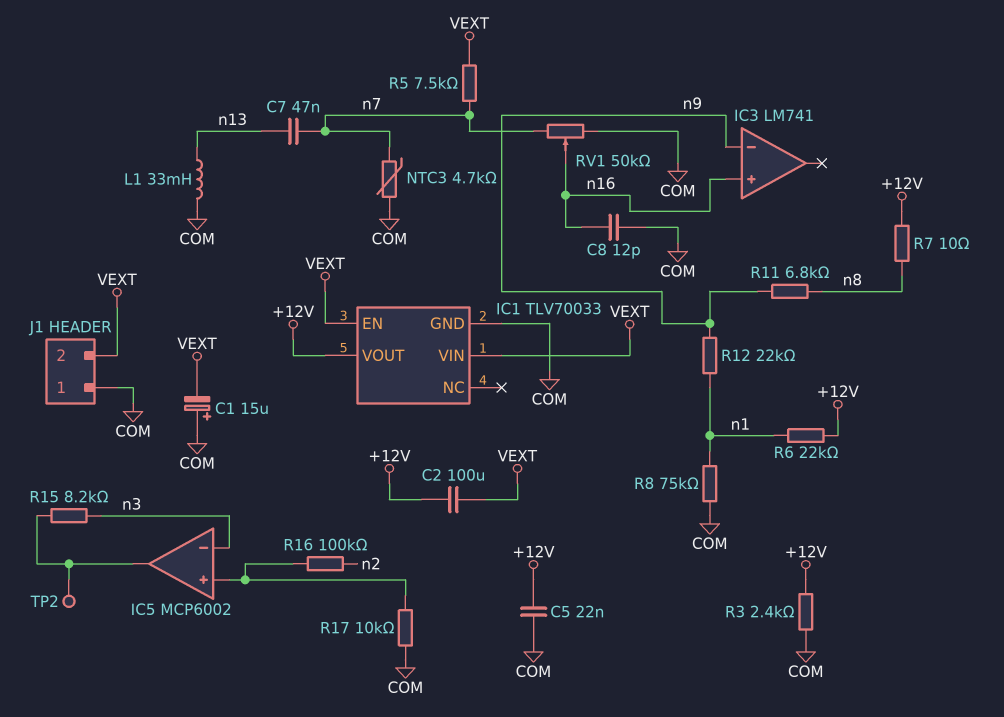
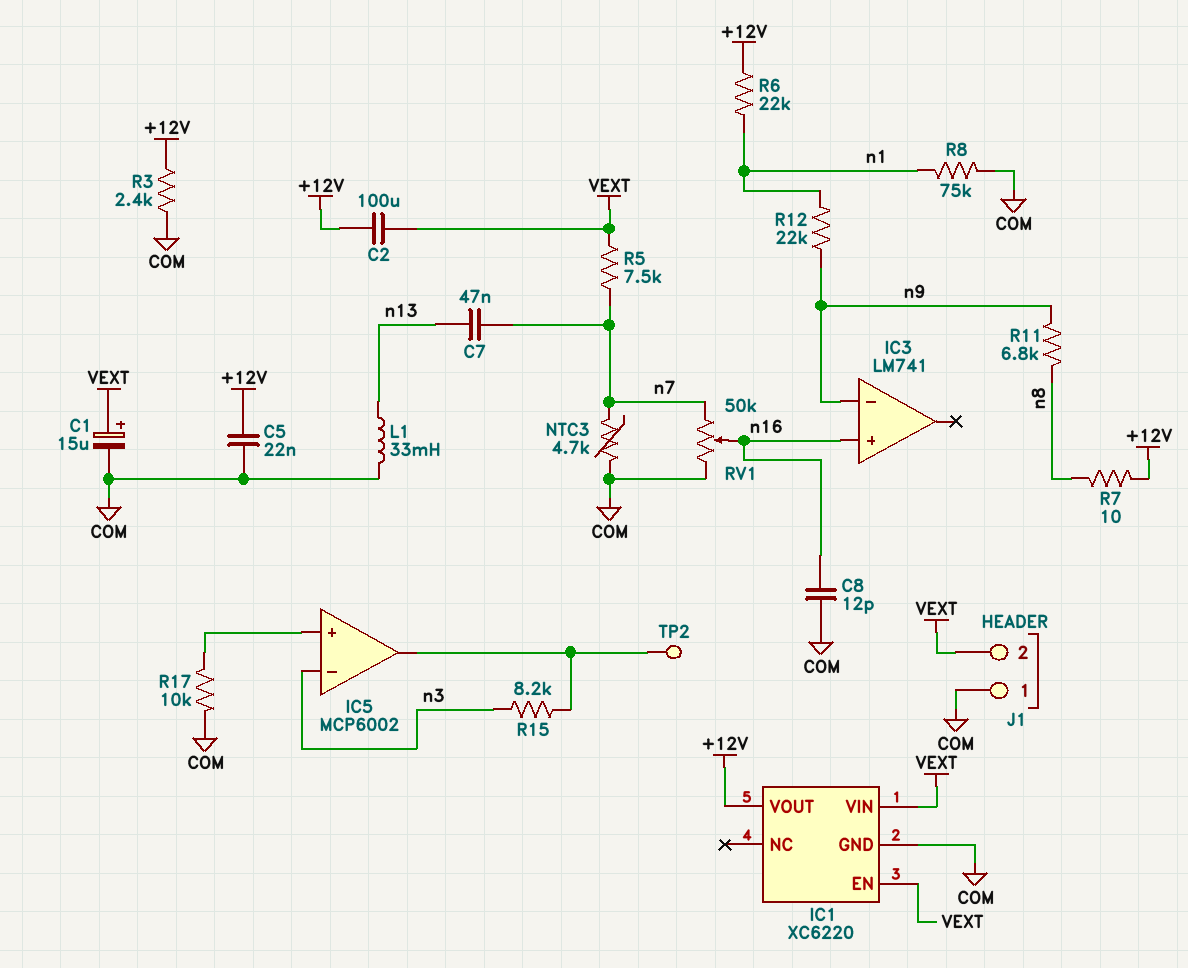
C1: 15uF (plus COM, minus VEXT) -> 15uF (plus VEXT, minus COM)
IC1: TLV70033 -> XC6220
R16: 100k (IC5/in+, n2) -> none

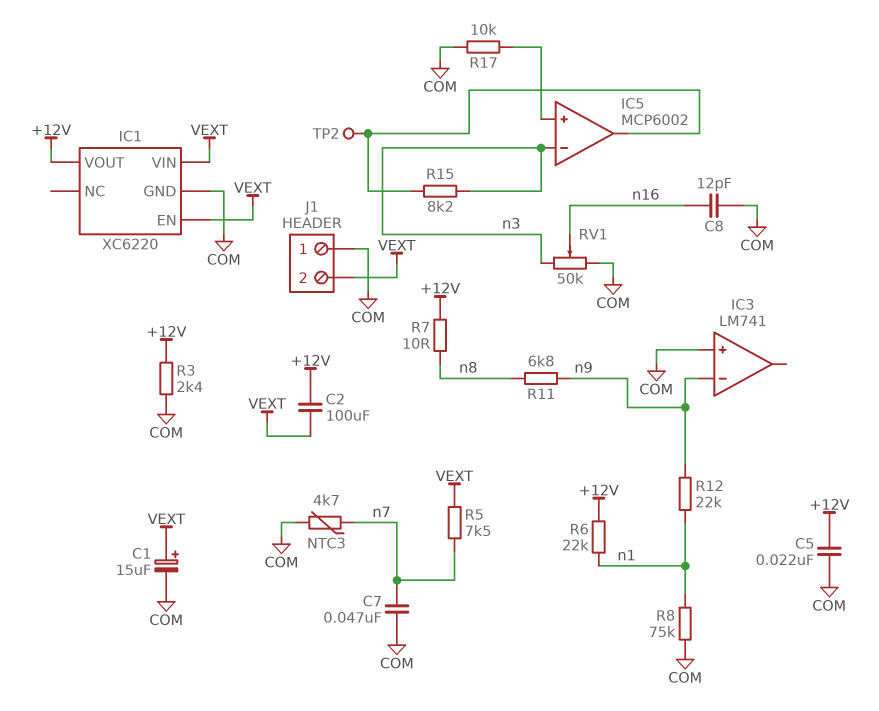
C7: 47nF (n7, n13) -> 47nF (COM, n7)
IC3 pin in+: n16 -> COM
L1: 33mH (COM, n13) -> none
RV1: 50k (COM, n7, wiper n16) -> 50k (COM, n3, wiper n16)

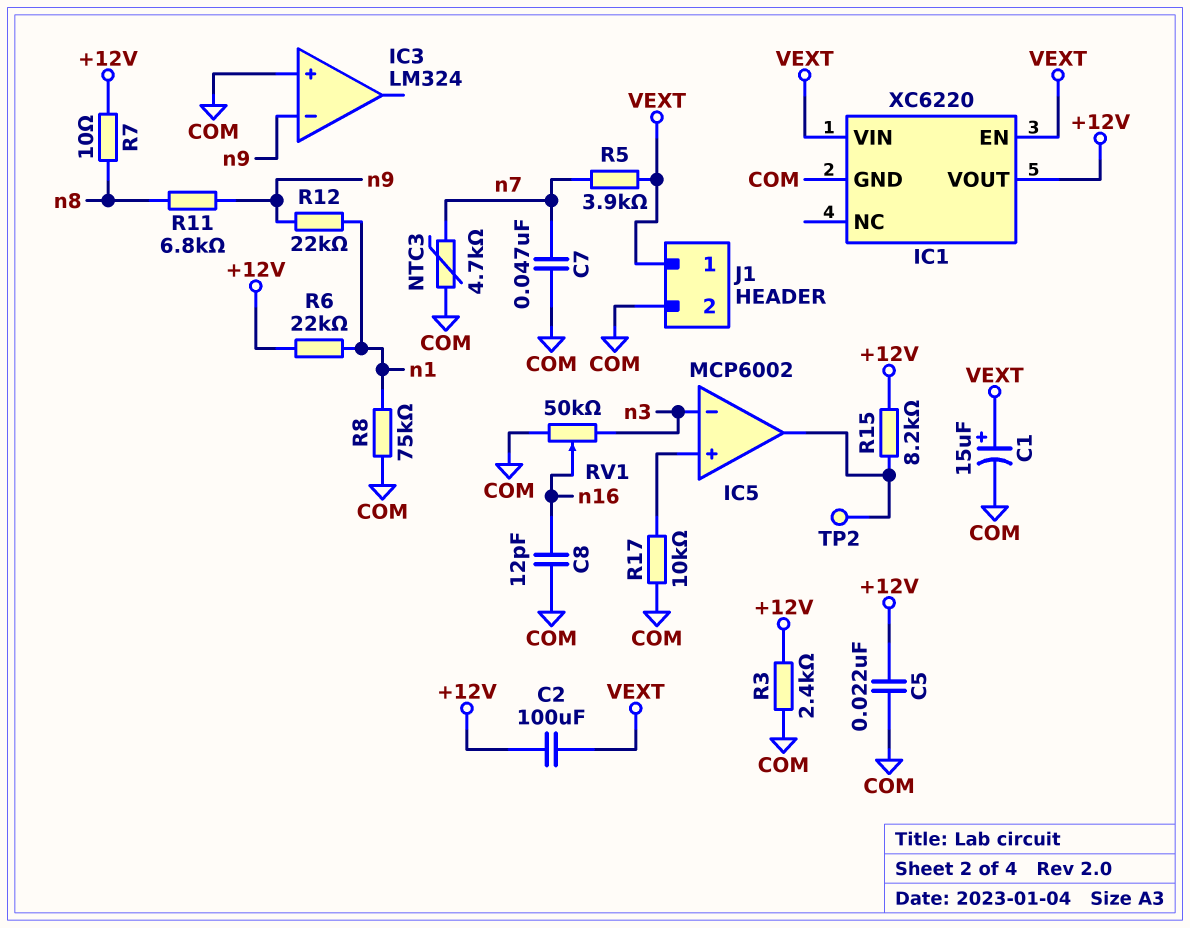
IC3: LM741 -> LM324
J1 pin 1: COM -> VEXT
J1 pin 2: VEXT -> COM
R5: 7.5k (VEXT, n7) -> 3.9k (VEXT, n7)
R15: 8.2k (IC5/out, n3) -> 8.2k (+12V, IC5/out)

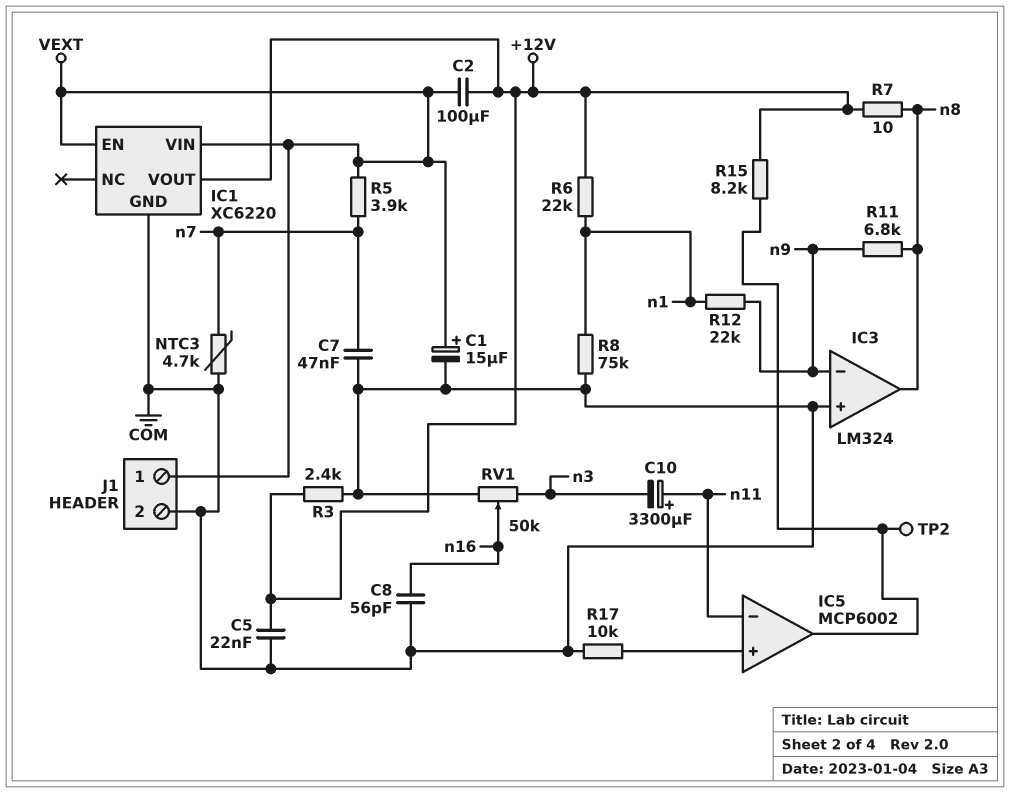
C8: 12pF (COM, n16) -> 56pF (COM, n16)
C10: none -> 3300uF (plus n11, minus n3)
IC3 pin out: none -> n8
IC5 pin in-: n3 -> n11

